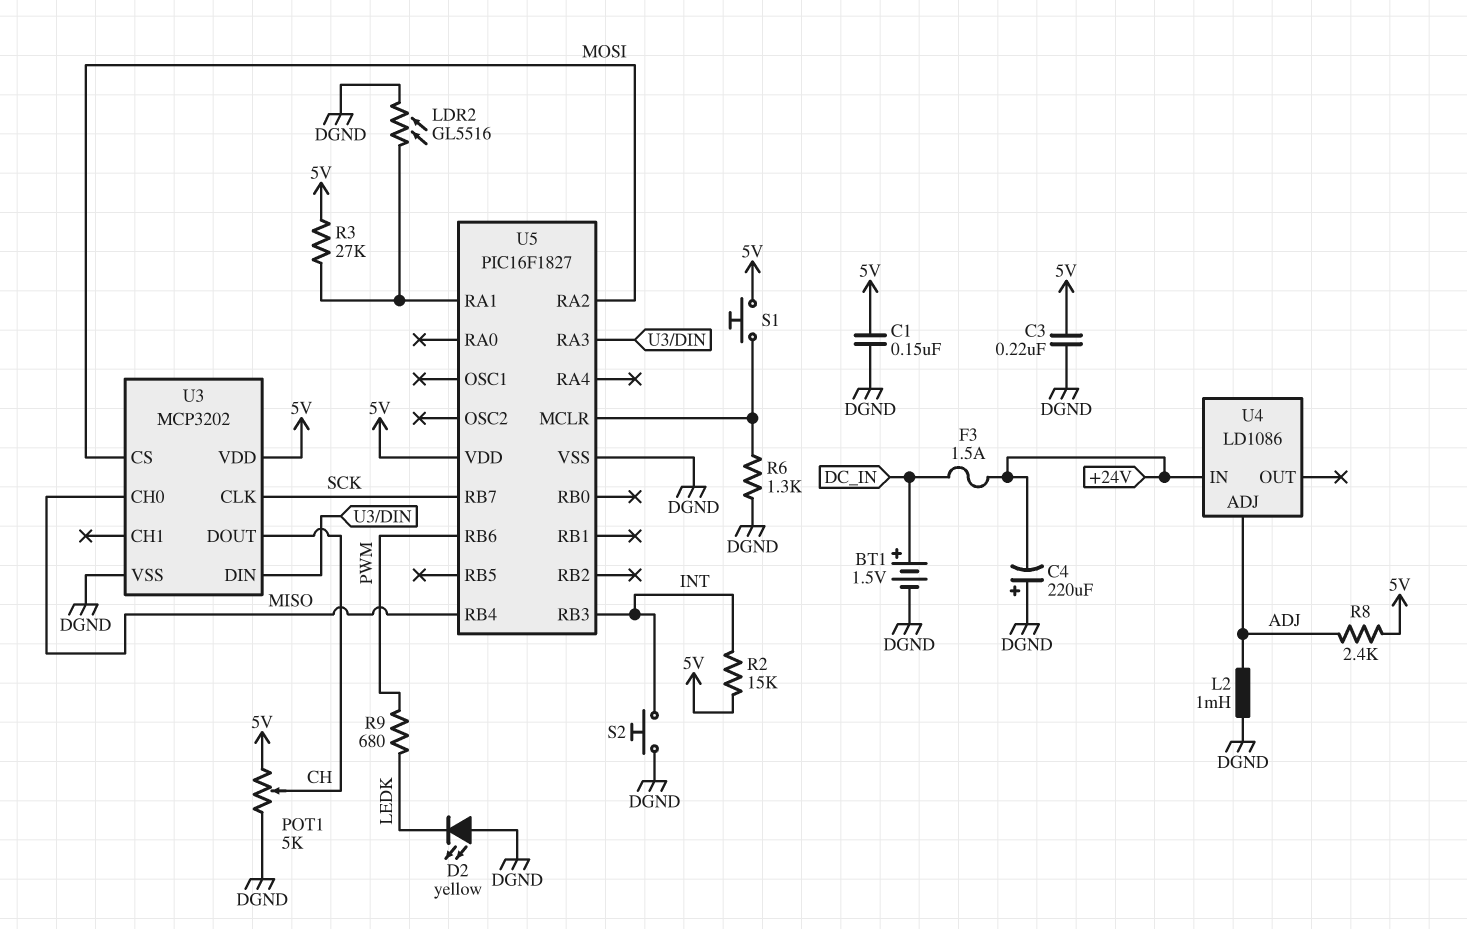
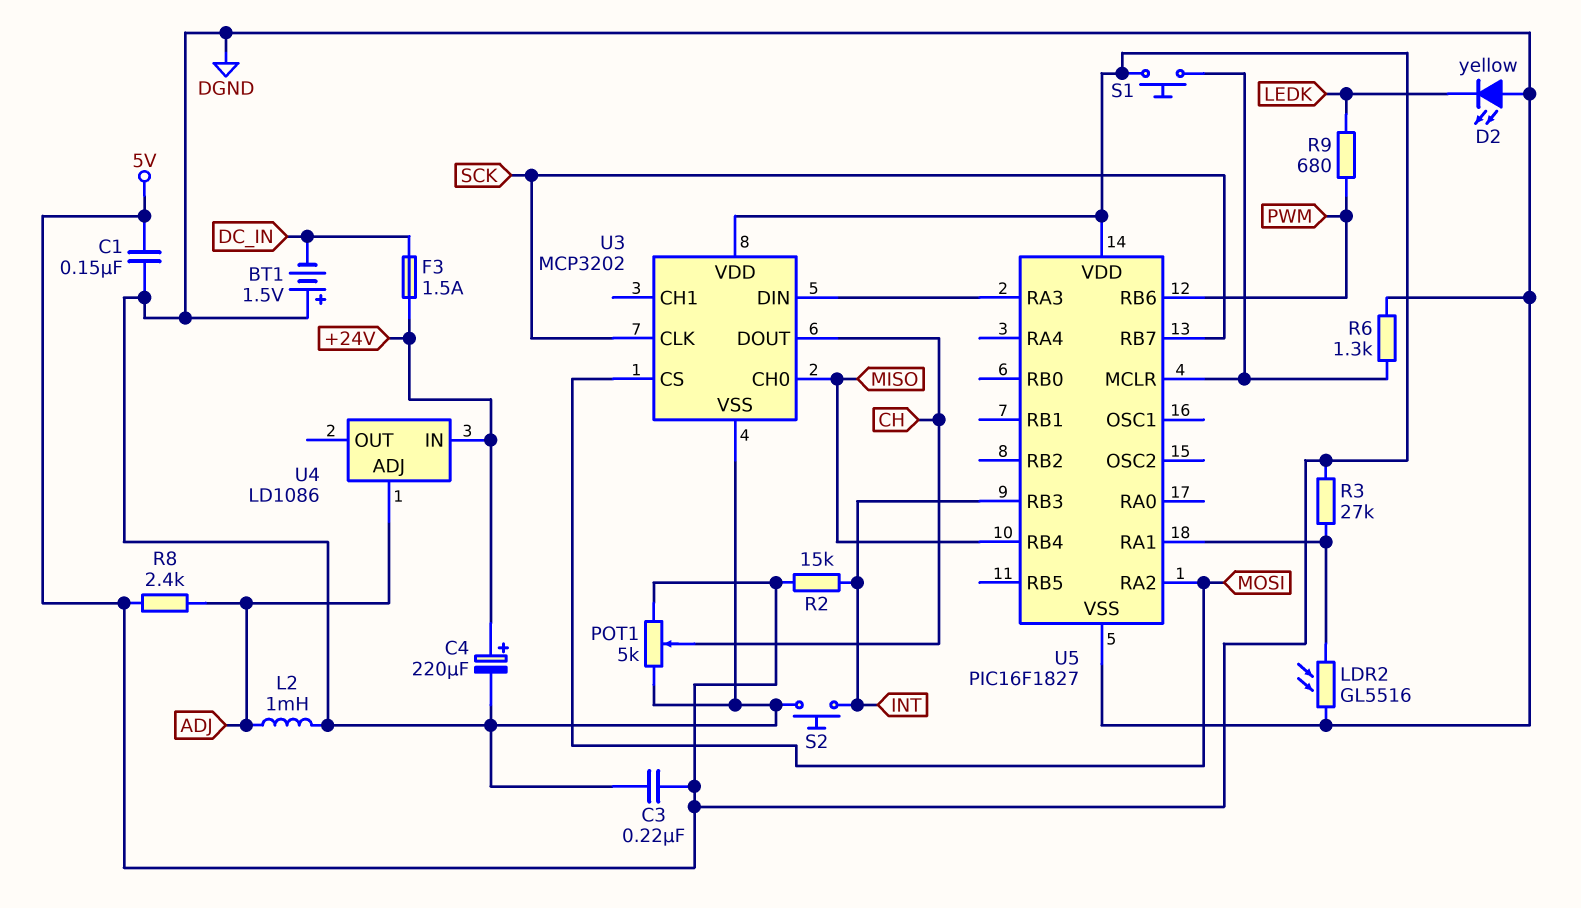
BT1: 1.5V (plus DC_IN, minus DGND) -> 1.5V (plus DGND, minus DC_IN)
C4: 220uF (plus DGND, minus +24V) -> 220uF (plus +24V, minus DGND)

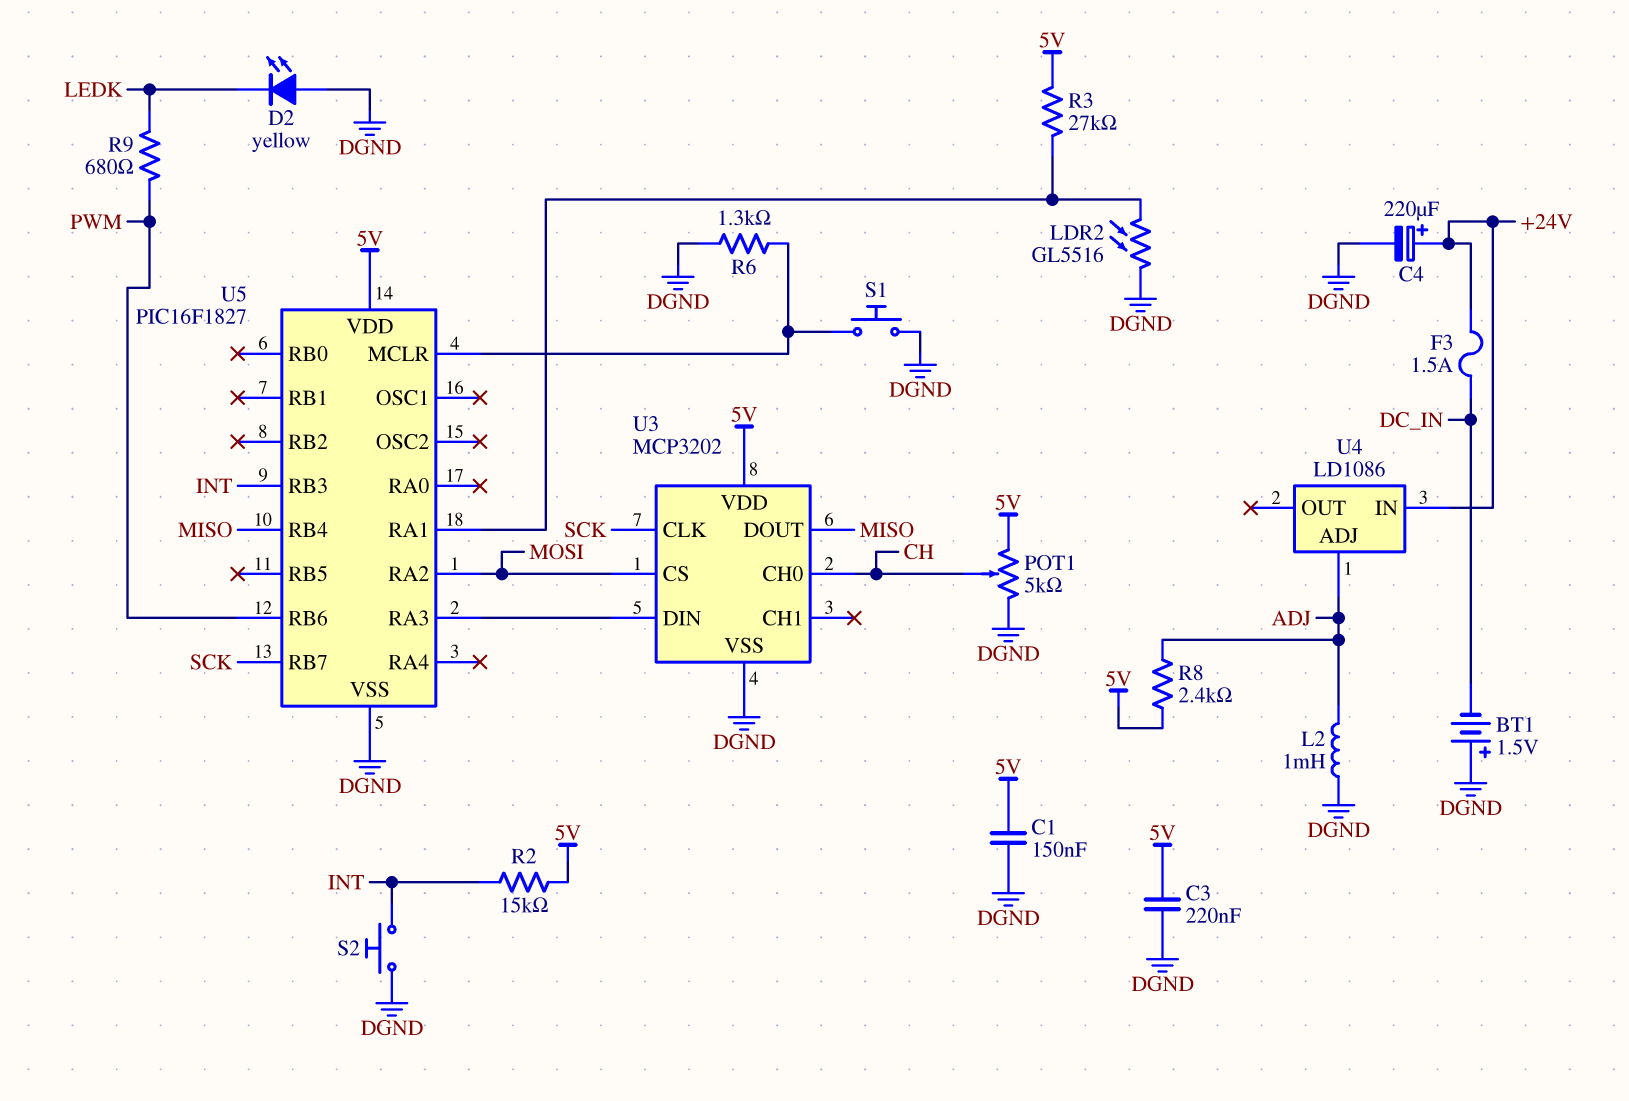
S1: button (5V, U5/MCLR) -> button (DGND, U5/MCLR)
U3 pin CH0: MISO -> CH
U3 pin DOUT: CH -> MISO

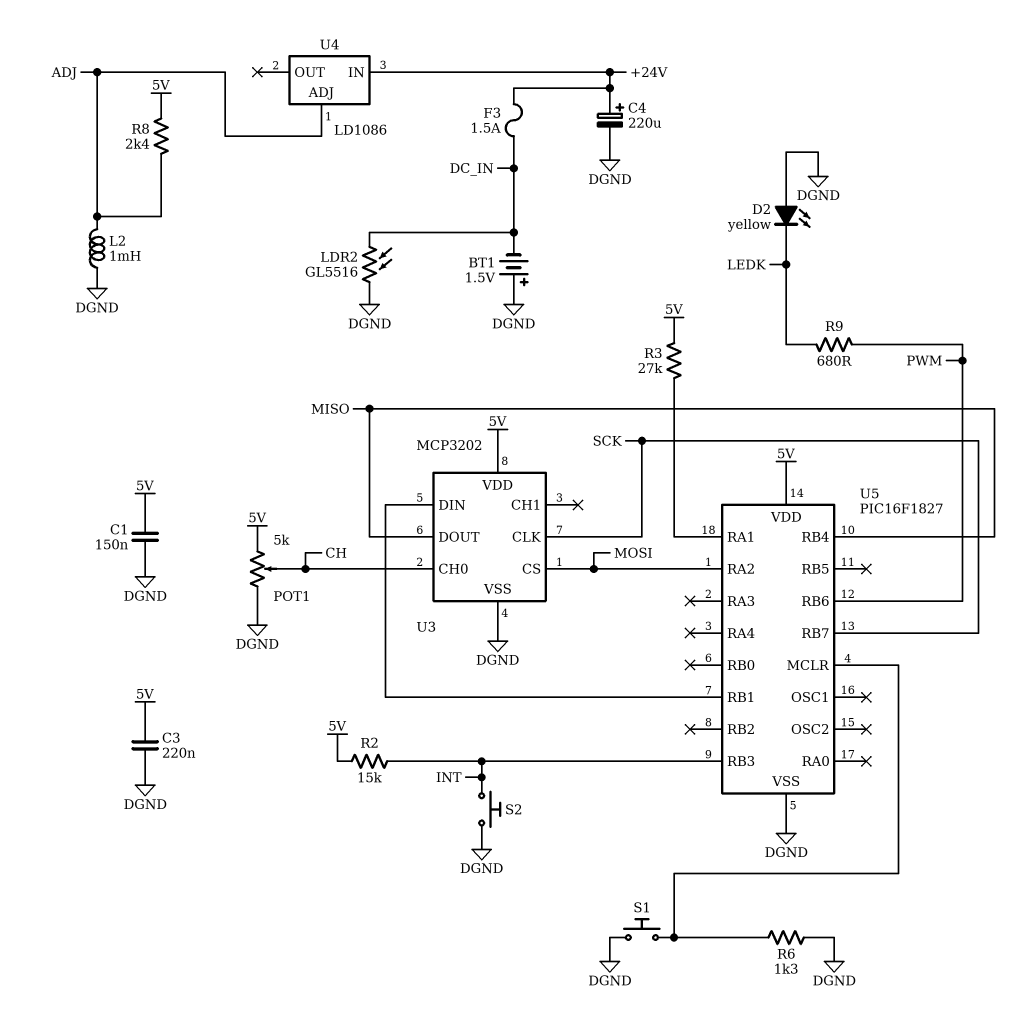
LDR2: GL5516 (DGND, U5/RA1) -> GL5516 (DC_IN, DGND)
U5 pin RA3: U3/DIN -> none
U5 pin RB1: none -> U3/DIN

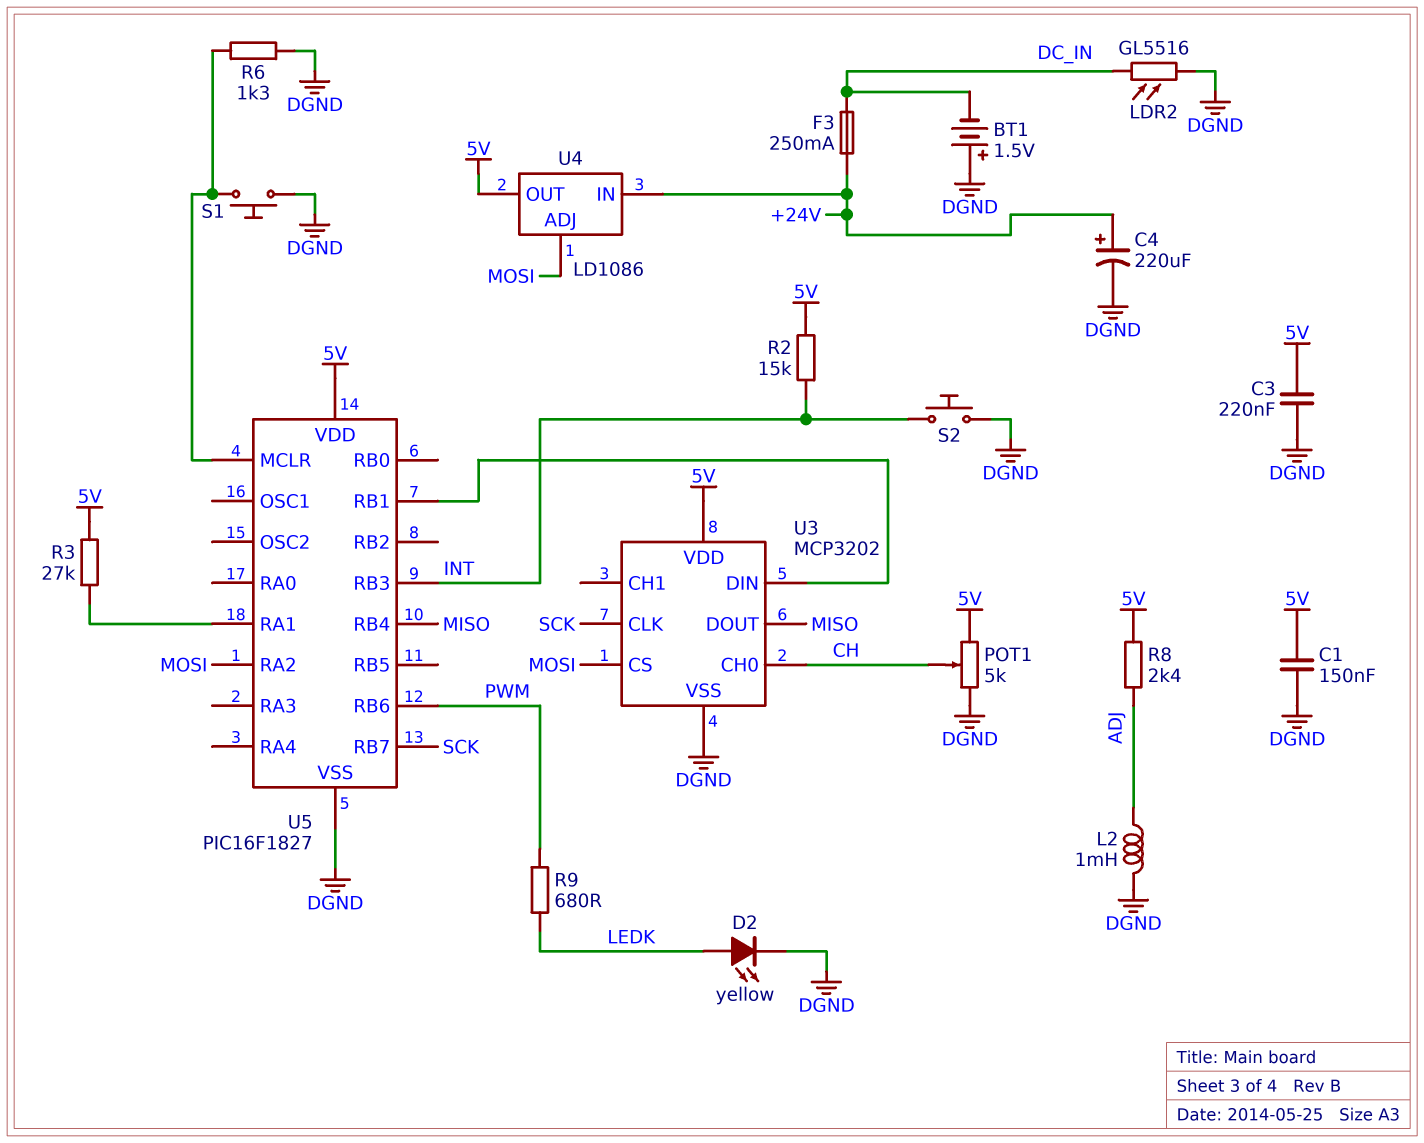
D2: LED yellow (A DGND, K LEDK) -> LED yellow (A LEDK, K DGND)
F3: 1.5A (+24V, DC_IN) -> 250mA (+24V, DC_IN)
U4 pin ADJ: ADJ -> MOSI
U4 pin OUT: none -> 5V

